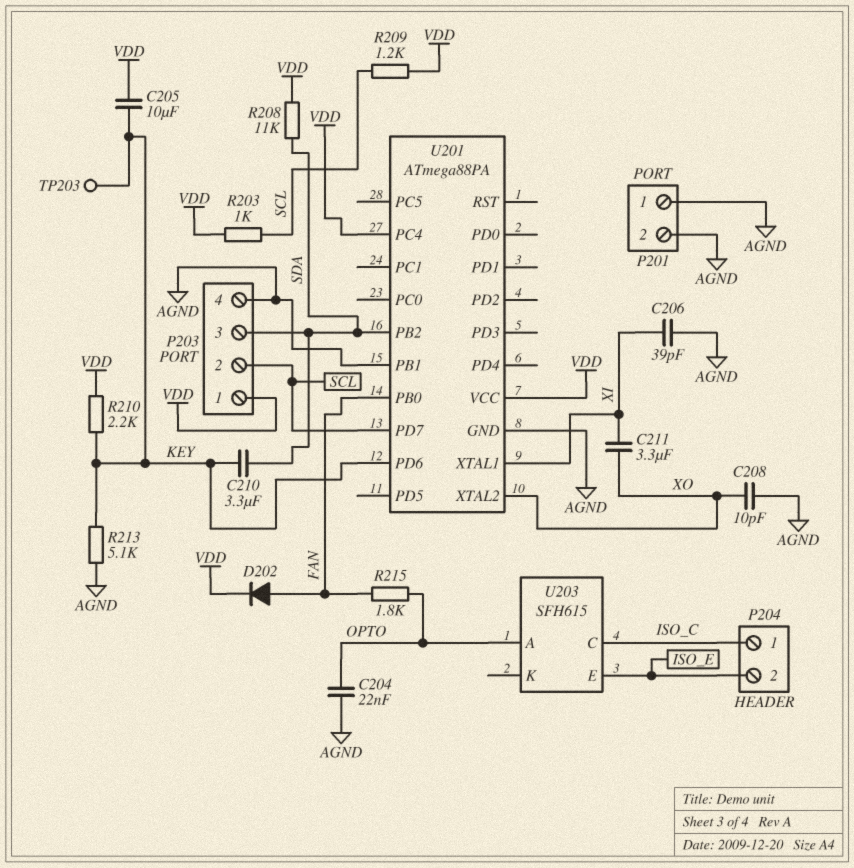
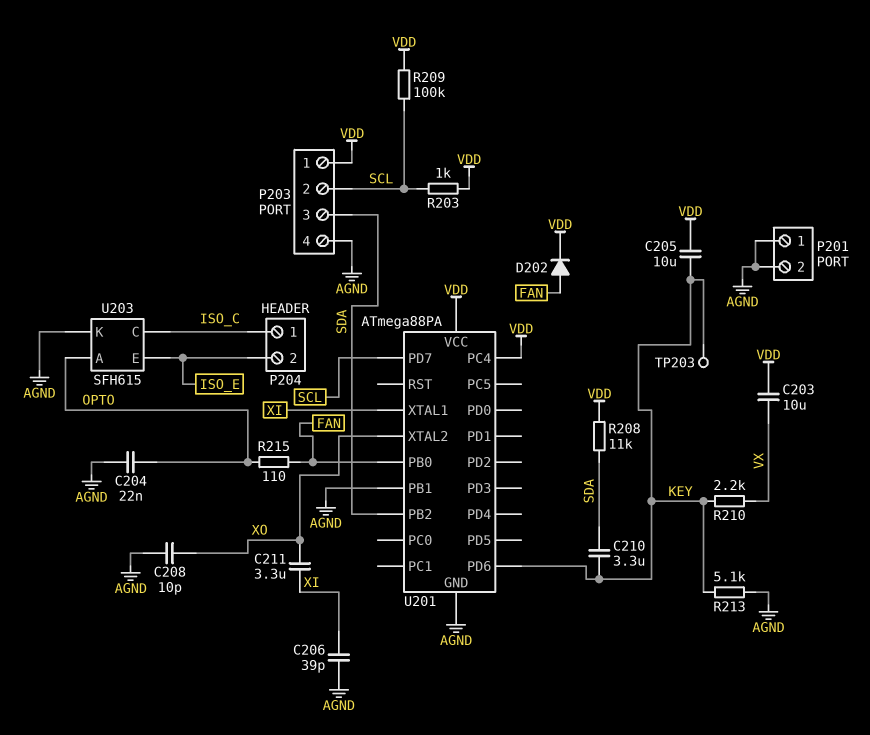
C203: none -> 10uF (VDD, VX)
R209: 1.2k (SCL, VDD) -> 100k (SCL, VDD)
R210: 2.2k (KEY, VDD) -> 2.2k (KEY, VX)
R215: 1.8k (FAN, OPTO) -> 110 (FAN, OPTO)
U203 pin K: none -> AGND

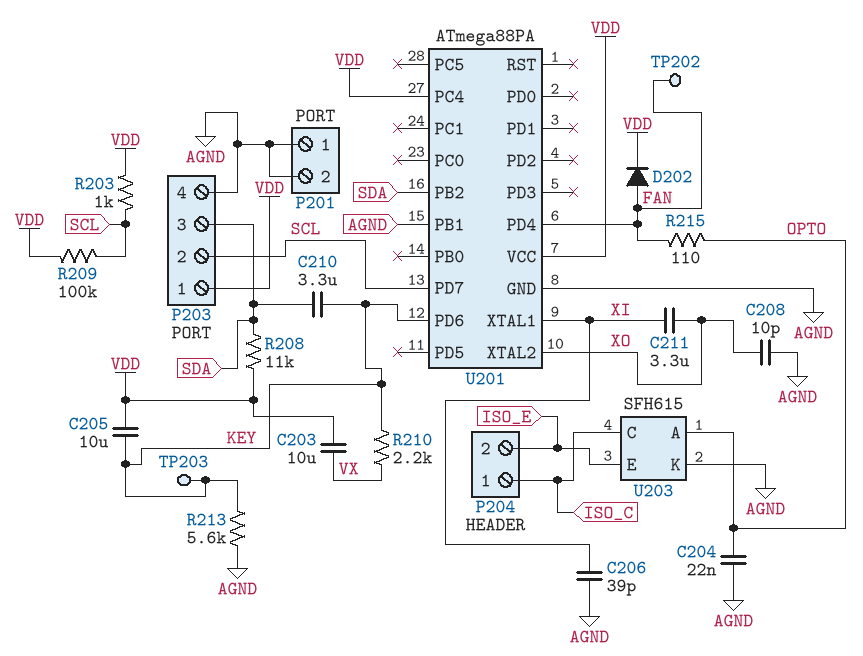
R213: 5.1k (AGND, KEY) -> 5.6k (AGND, KEY)
TP202: none -> test point (FAN)
U201 pin PB0: FAN -> none
U201 pin PD4: none -> FAN

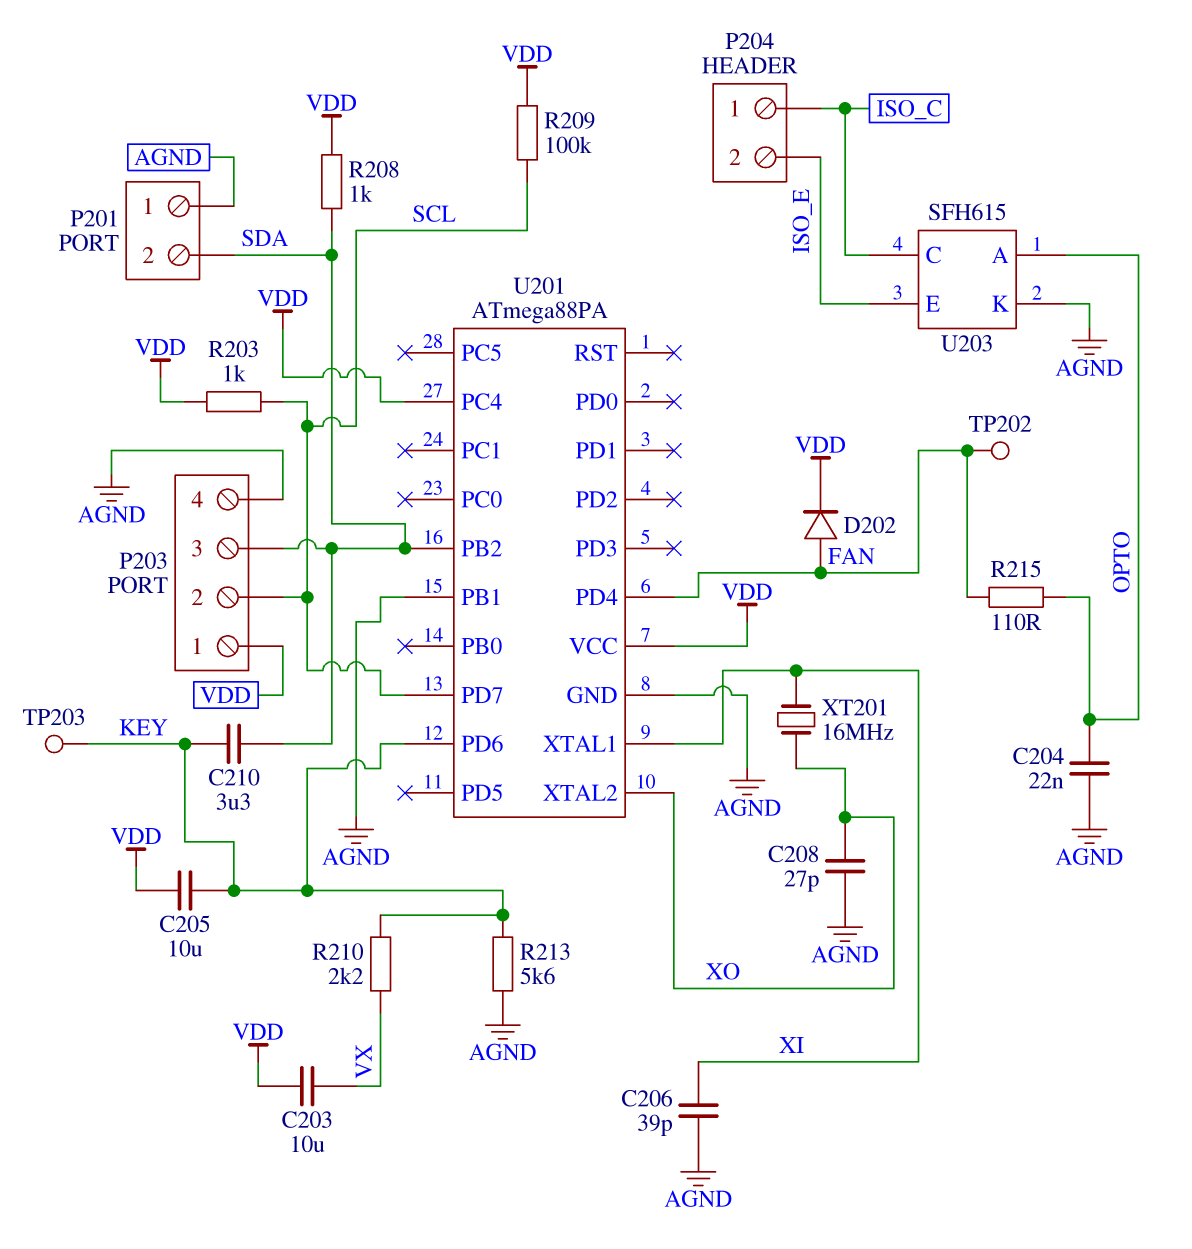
C208: 10pF (AGND, XO) -> 27pF (AGND, XO)
C211: 3.3uF (XI, XO) -> none
P201 pin 2: AGND -> SDA
R208: 11k (SDA, VDD) -> 1k (SDA, VDD)
XT201: none -> 16MHz (XI, XO)

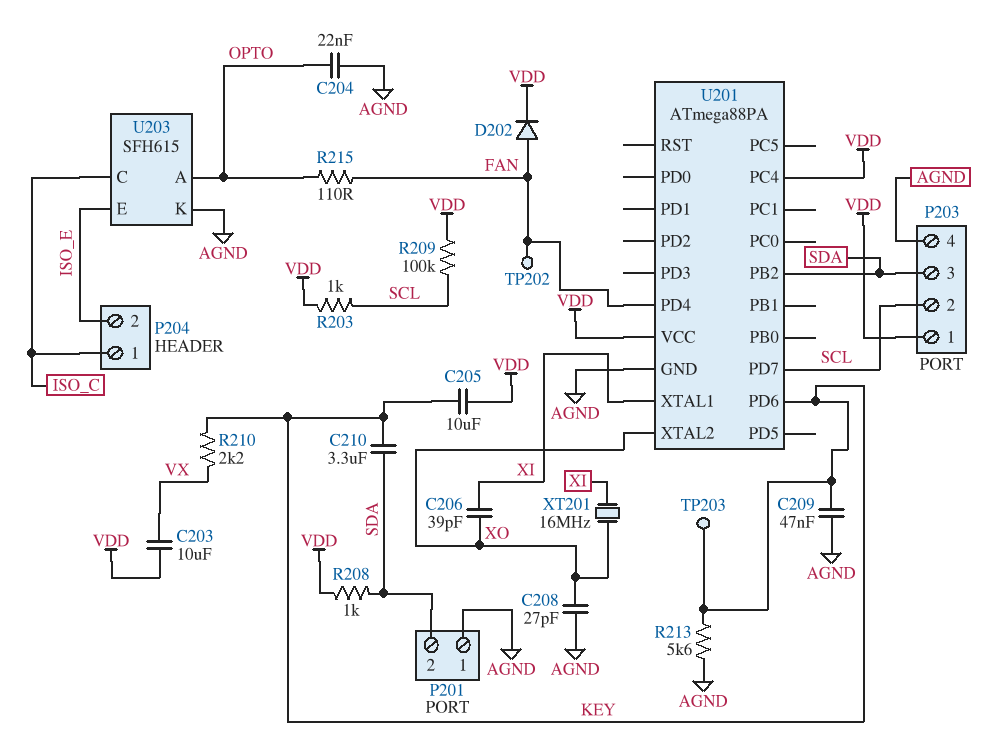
C206: 39pF (AGND, XI) -> 39pF (XI, XO)
C209: none -> 47nF (AGND, KEY)
U201 pin PB1: AGND -> none

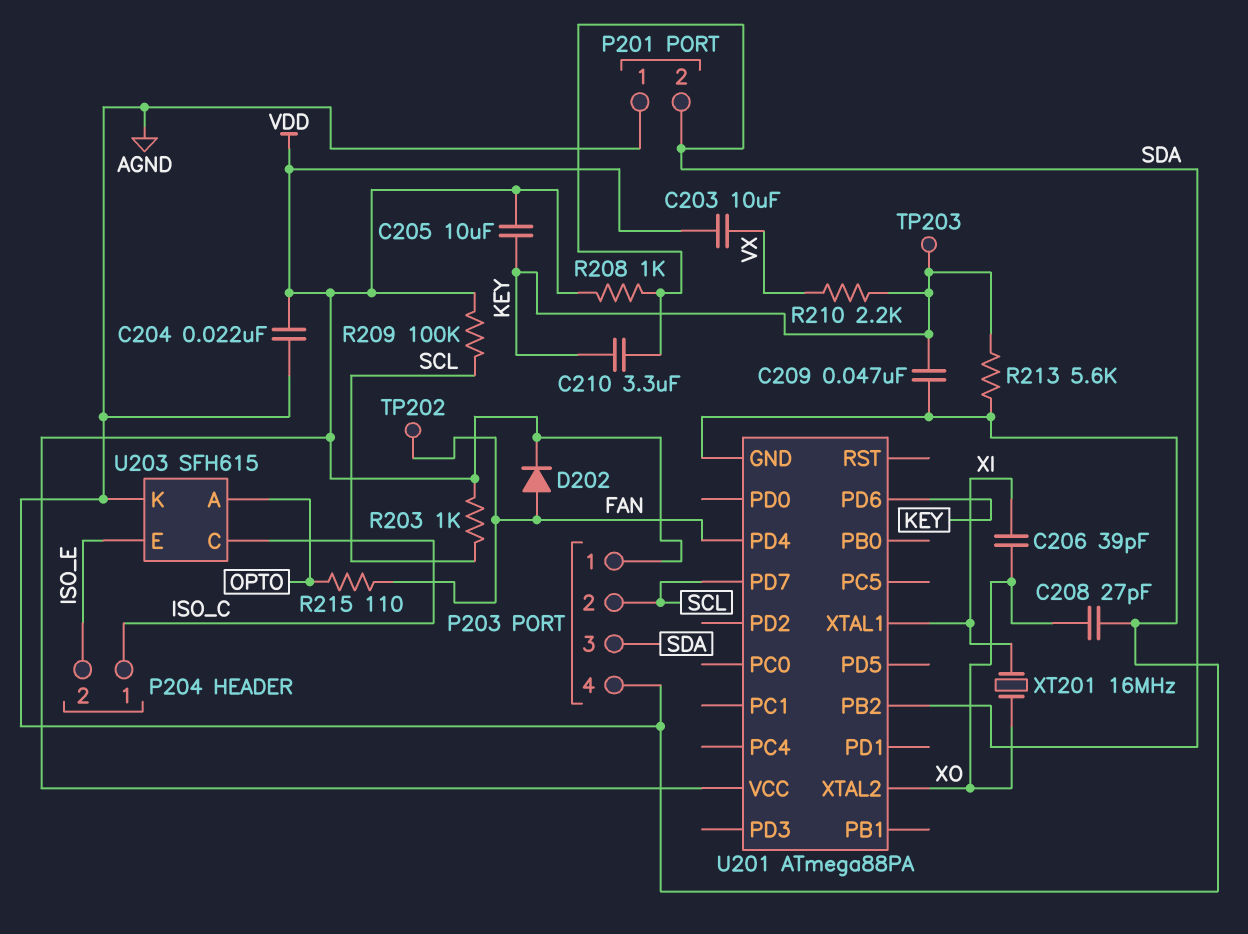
C204: 22nF (AGND, OPTO) -> 22nF (AGND, VDD)
U201 pin PC4: VDD -> none

